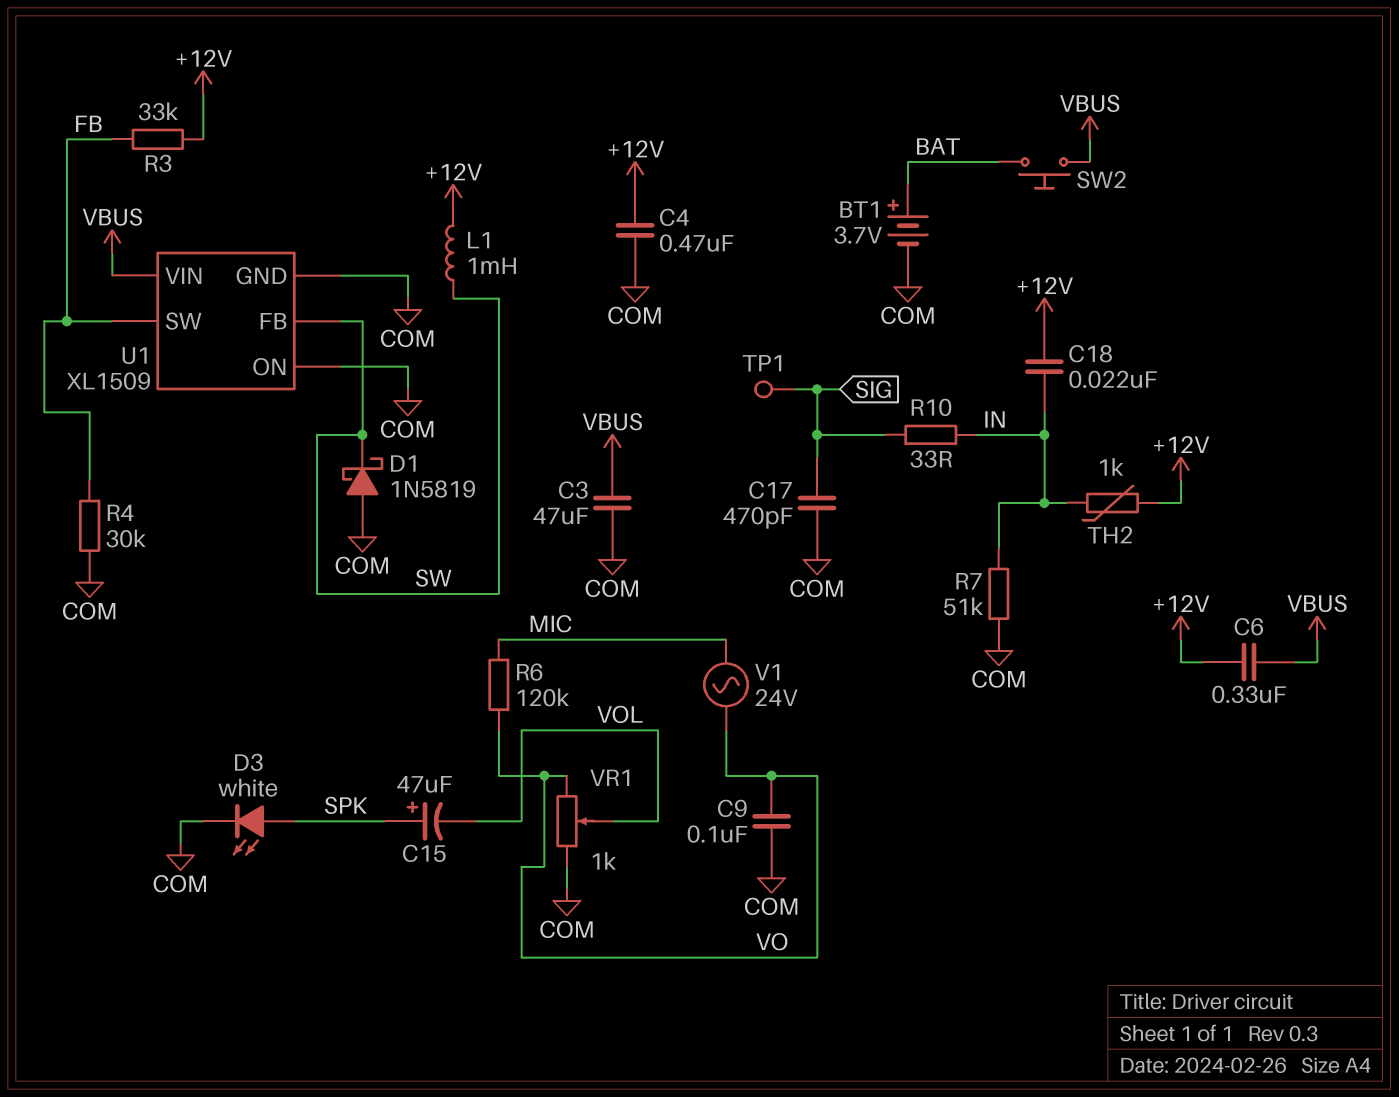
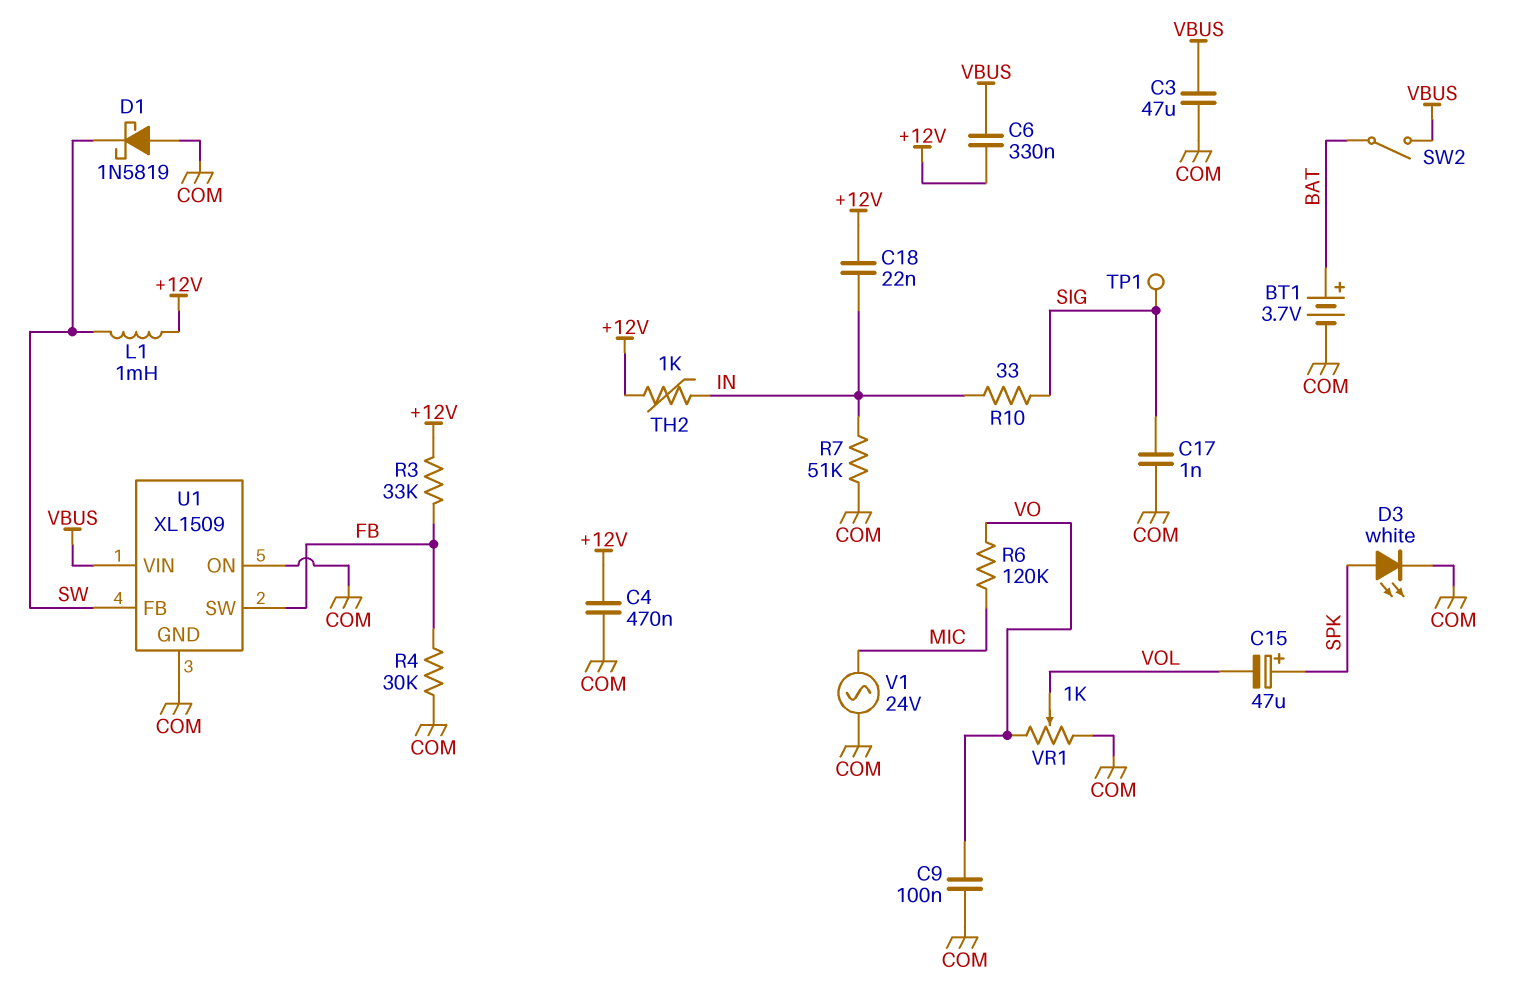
C17: 470pF (COM, SIG) -> 1nF (COM, SIG)
SW2: button (BAT, VBUS) -> switch (BAT, VBUS)
V1: AC 24V (MIC, VO) -> AC 24V (COM, MIC)

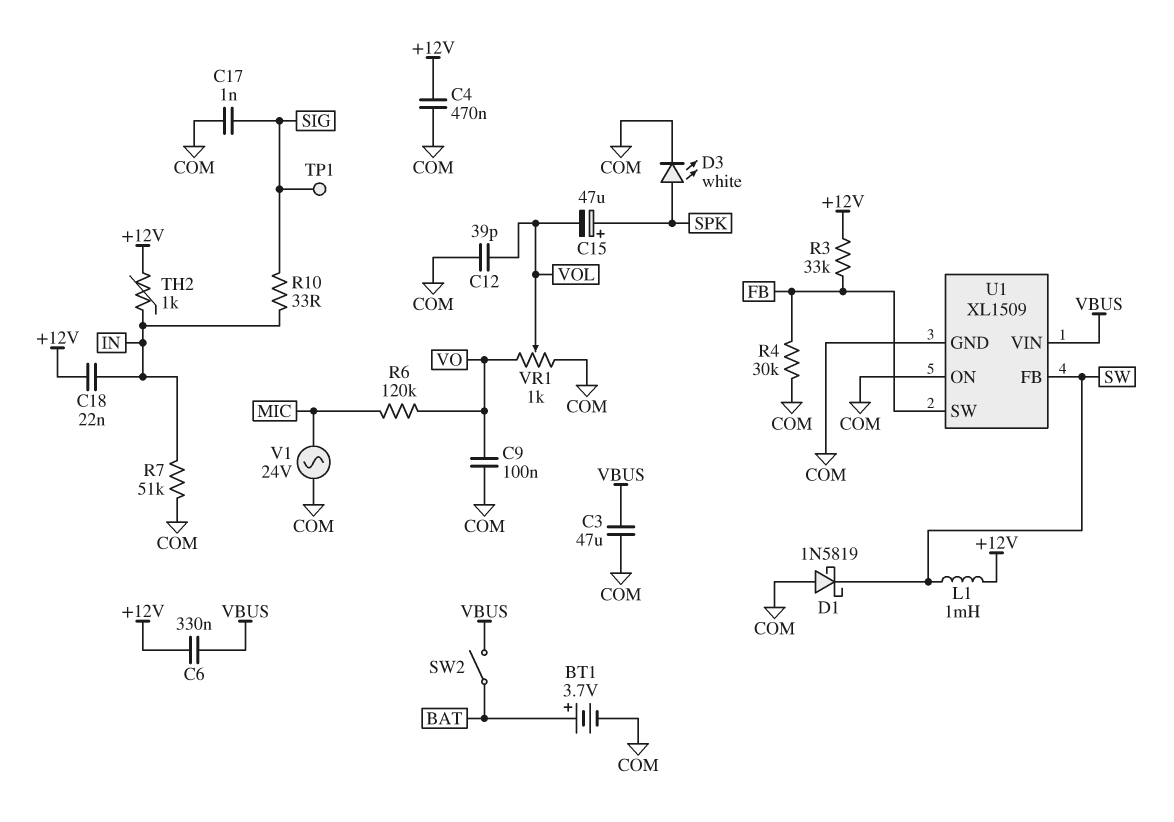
C12: none -> 39pF (COM, VOL)

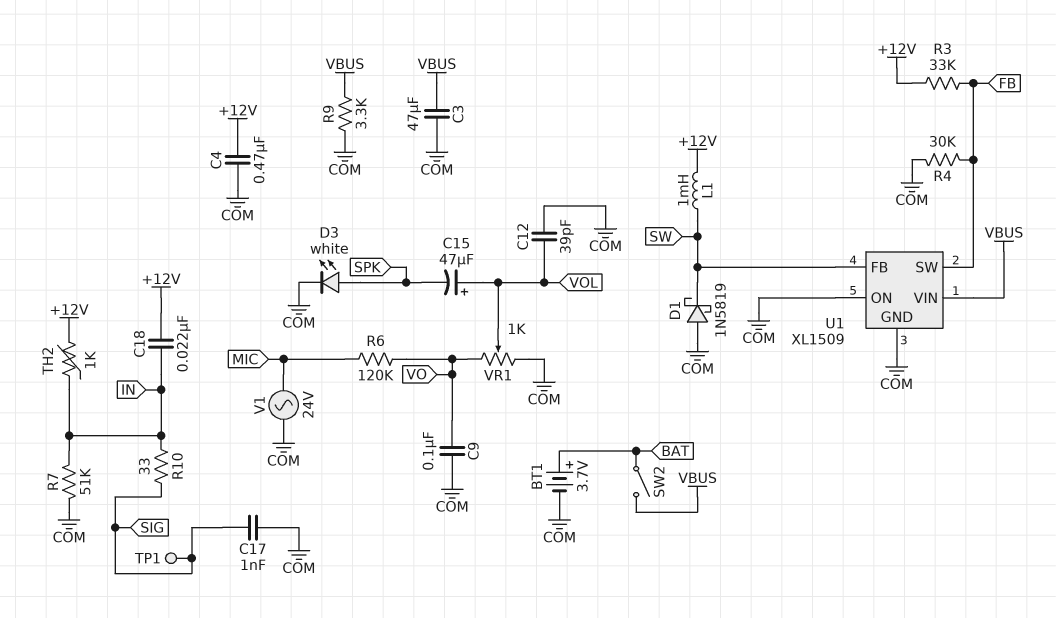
C6: 330nF (+12V, VBUS) -> none
C15: 47uF (plus SPK, minus VOL) -> 47uF (plus VOL, minus SPK)
R9: none -> 3.3k (COM, VBUS)

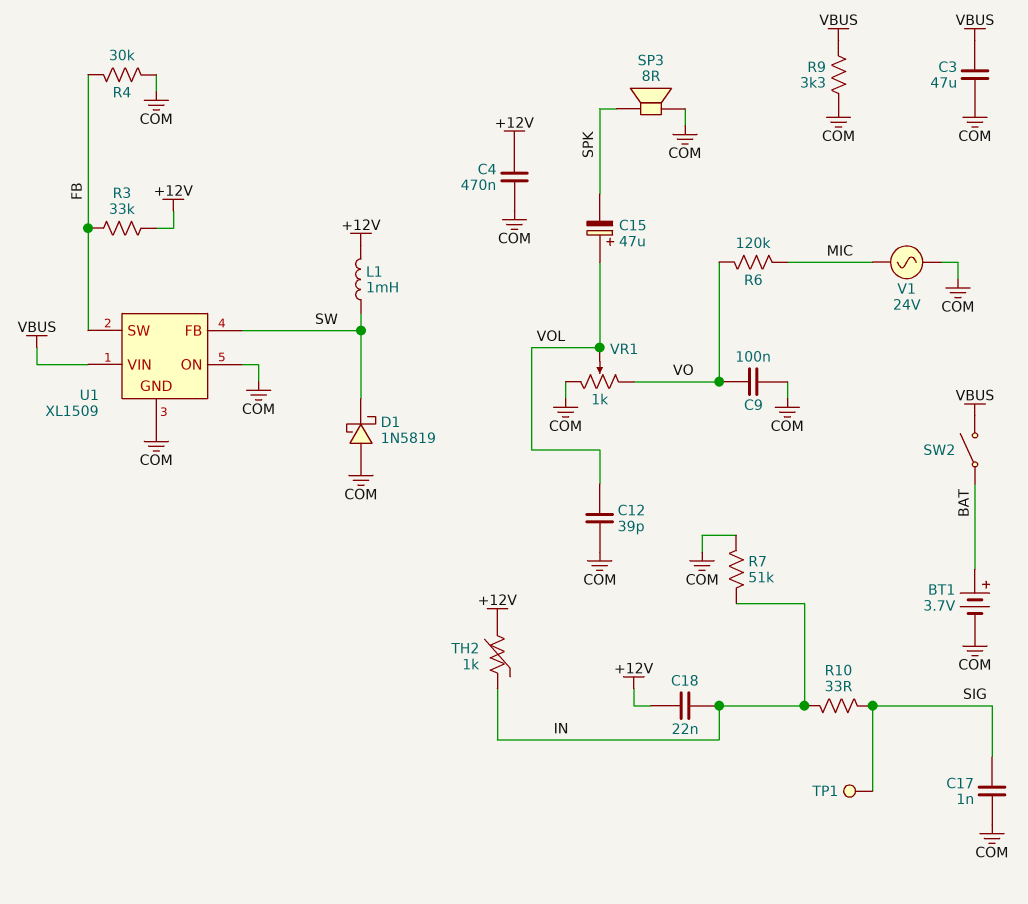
D3: LED white (A SPK, K COM) -> none
SP3: none -> speaker 8R (COM, SPK)

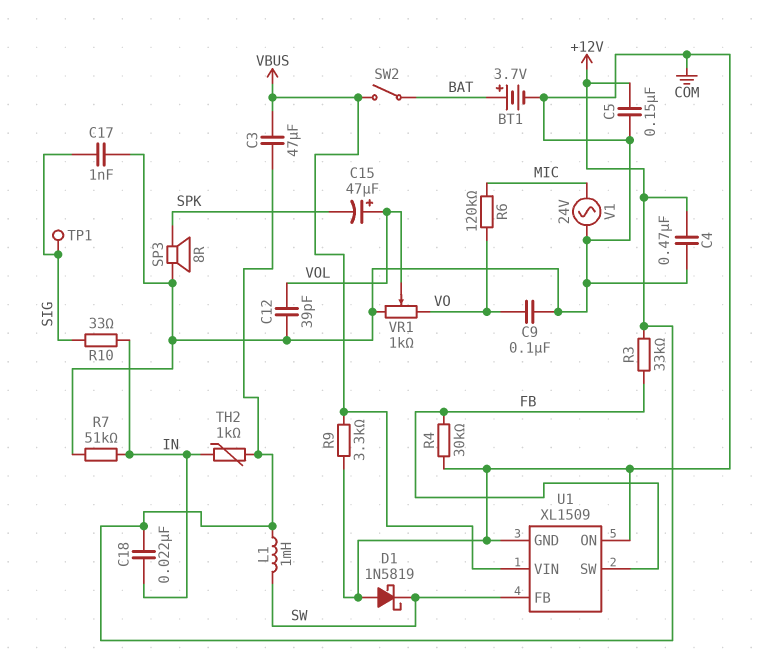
C3: 47uF (COM, VBUS) -> 47uF (+12V, VBUS)
C5: none -> 150nF (+12V, COM)

